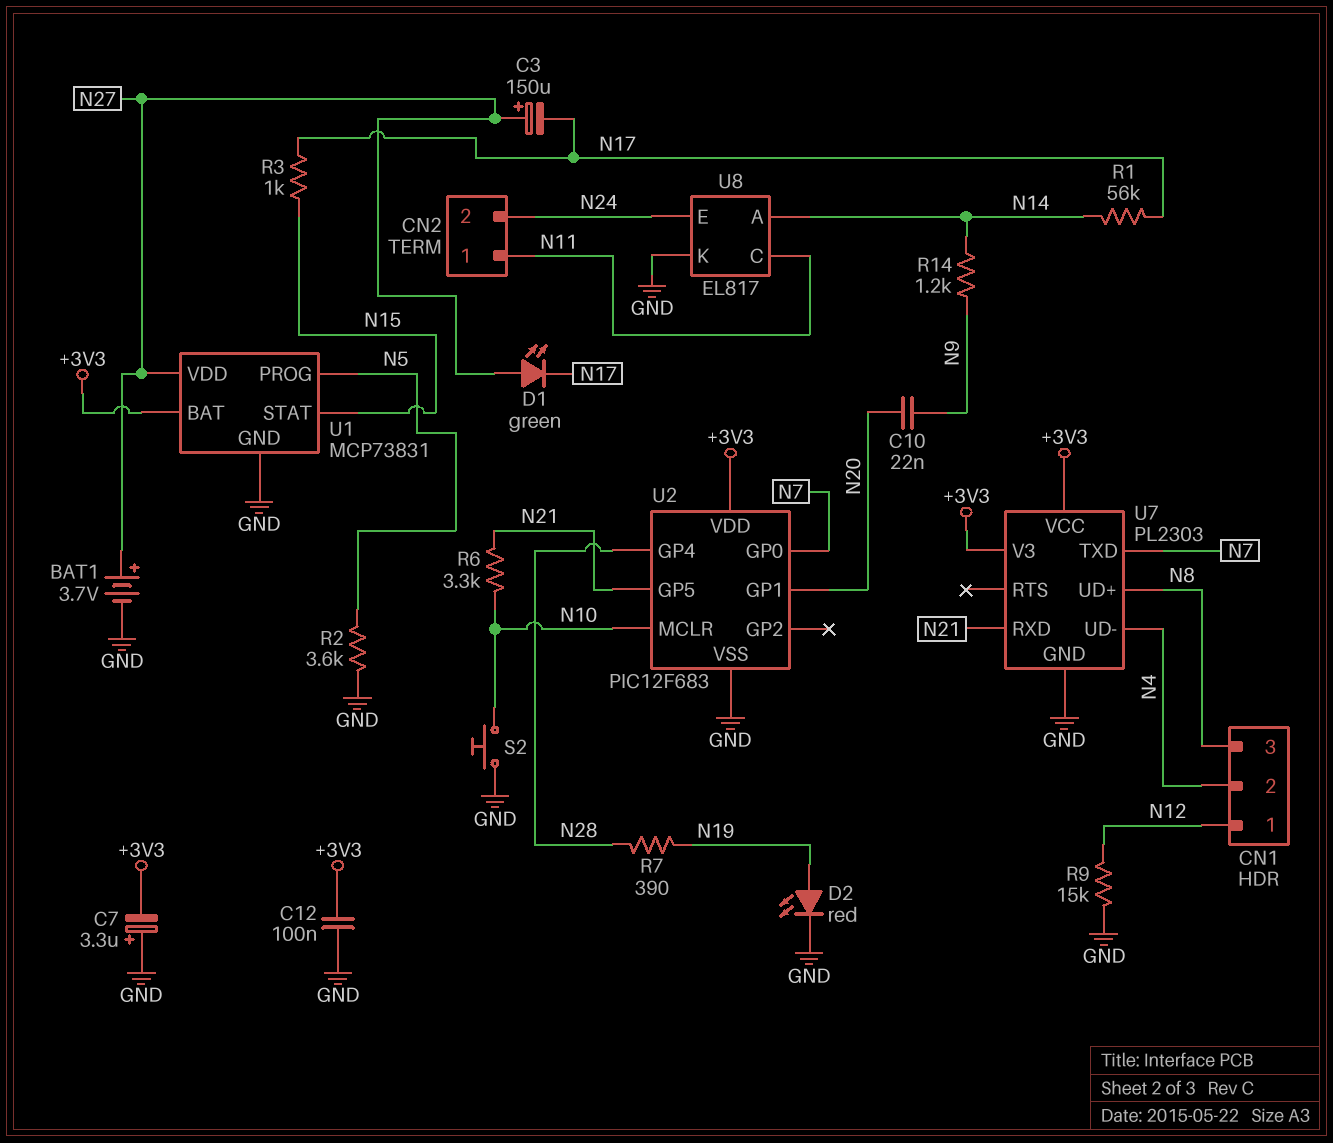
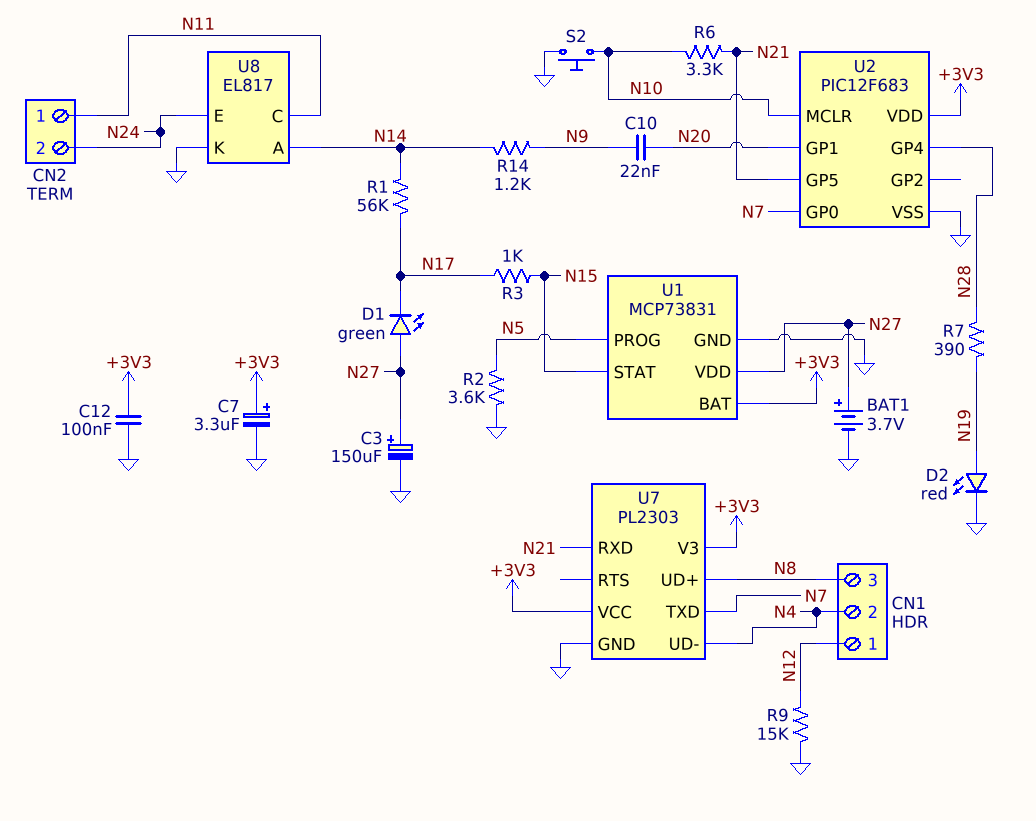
C3: 150uF (plus N27, minus N17) -> 150uF (plus N27, minus GND)
C7: 3.3uF (plus GND, minus +3V3) -> 3.3uF (plus +3V3, minus GND)

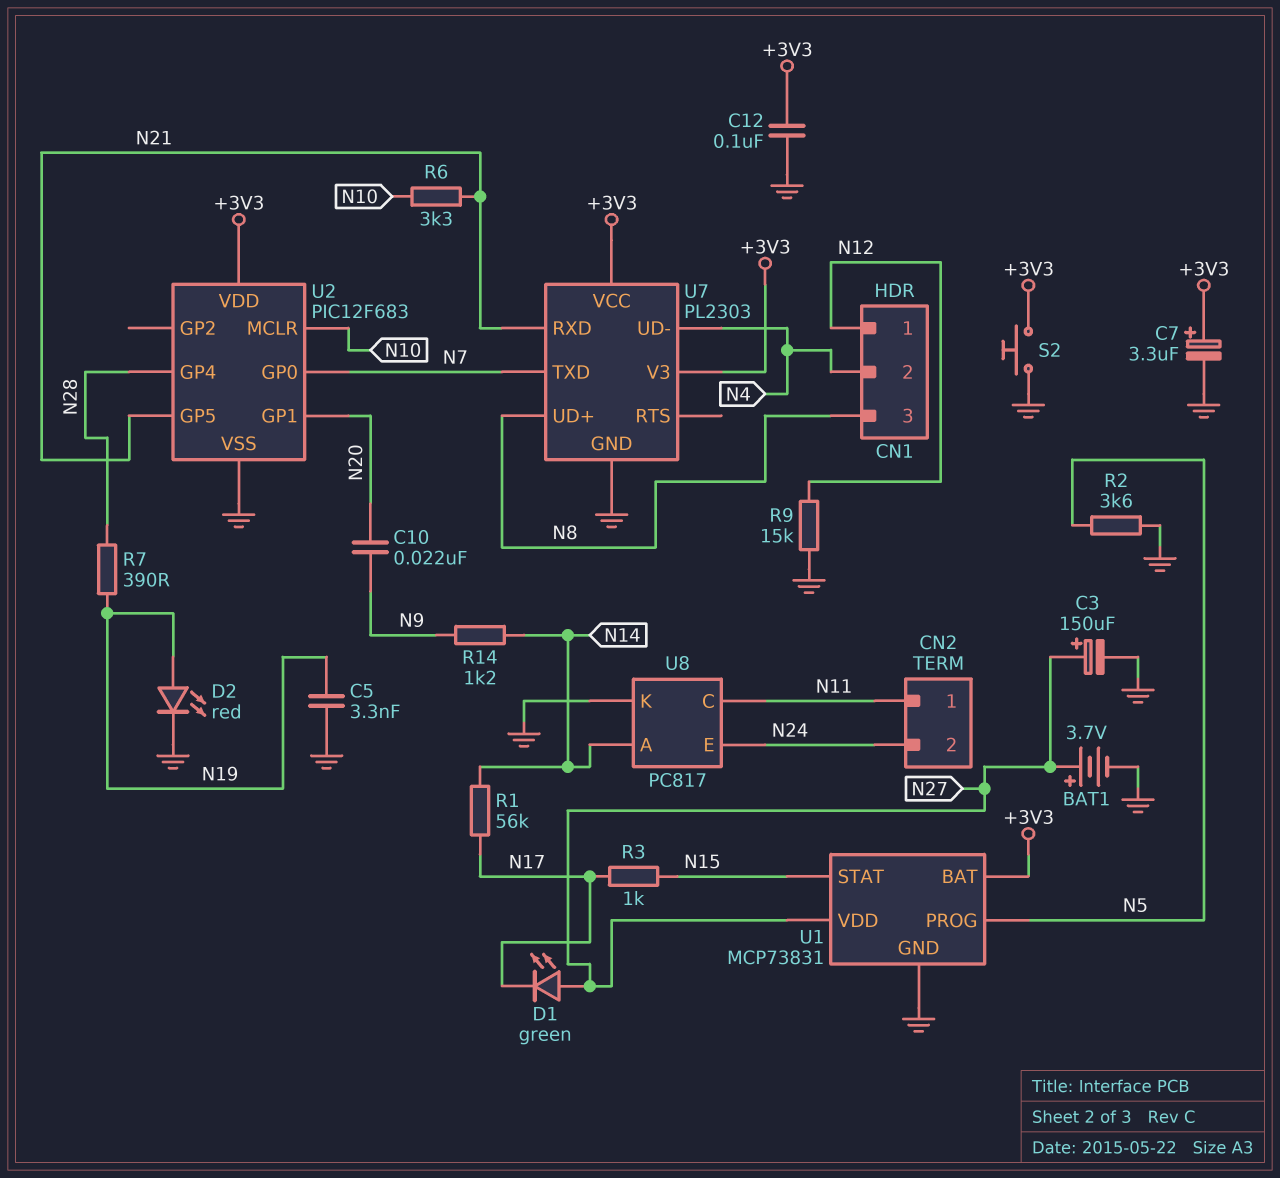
C5: none -> 3.3nF (GND, N19)
S2: button (GND, N10) -> button (+3V3, GND)
U8: EL817 -> PC817

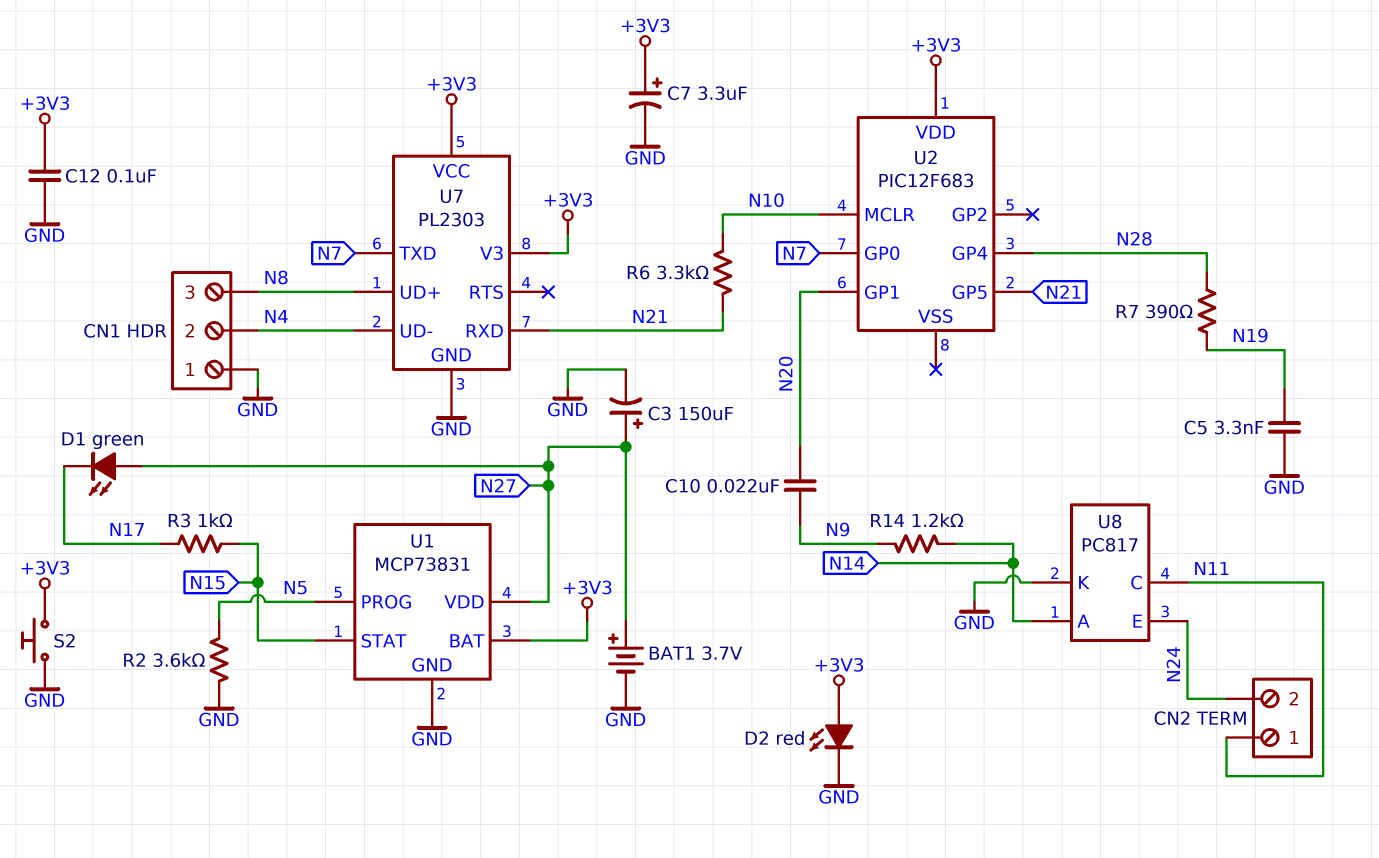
CN1 pin 1: N12 -> GND
D2: LED red (A N19, K GND) -> LED red (A +3V3, K GND)
R1: 56k (N14, N17) -> none
R9: 15k (GND, N12) -> none
U2 pin VSS: GND -> none

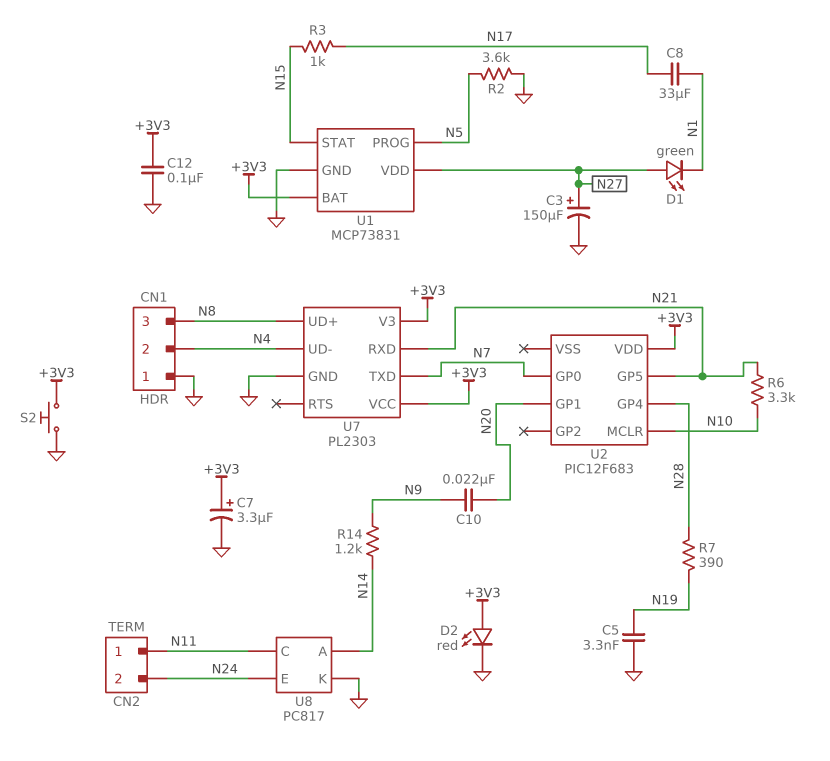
BAT1: 3.7V (plus N27, minus GND) -> none
C8: none -> 33uF (N1, N17)
D1: LED green (A N27, K N17) -> LED green (A N27, K N1)

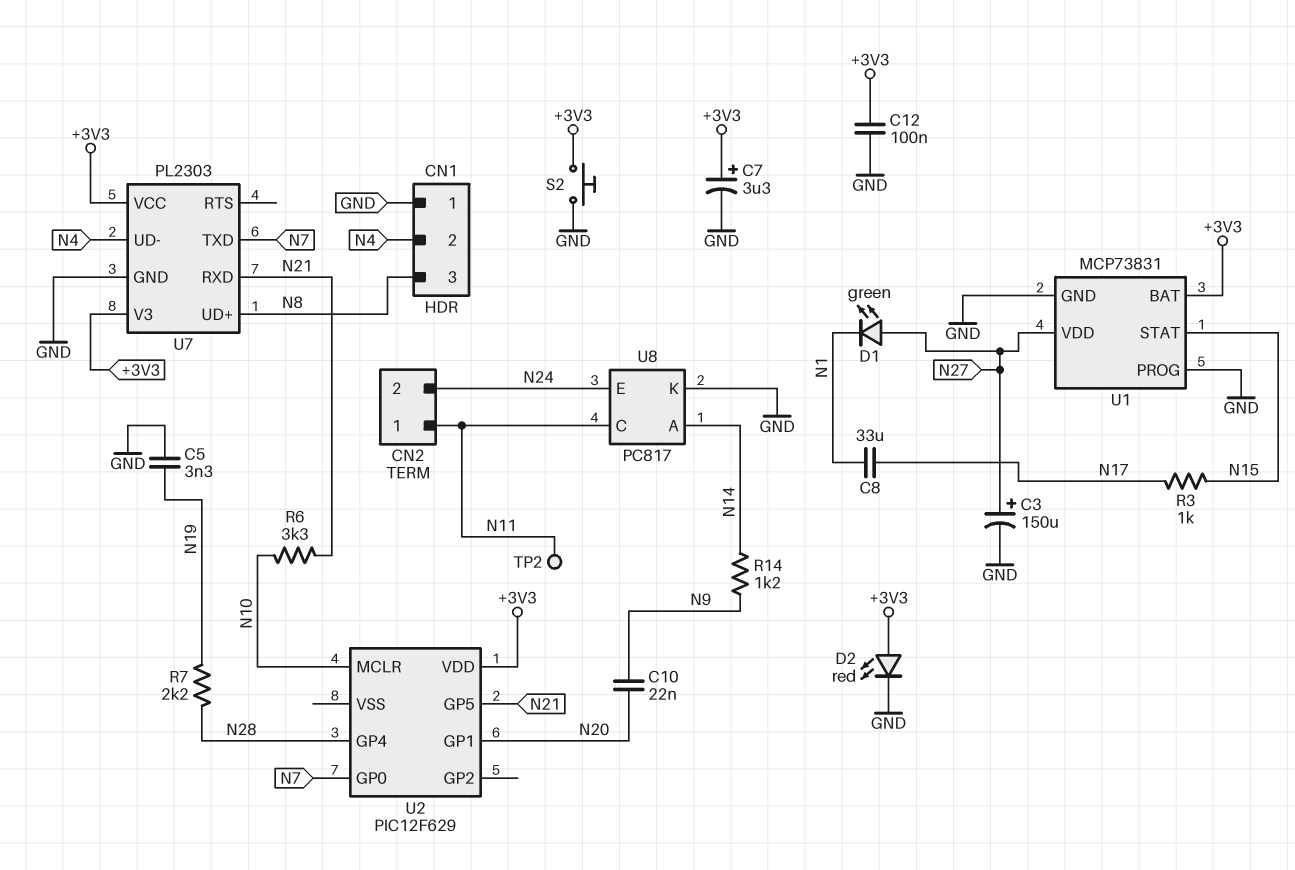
R2: 3.6k (GND, N5) -> none
R7: 390 (N19, N28) -> 2.2k (N19, N28)
TP2: none -> test point (N11)
U1 pin PROG: N5 -> GND
U2: PIC12F683 -> PIC12F629

